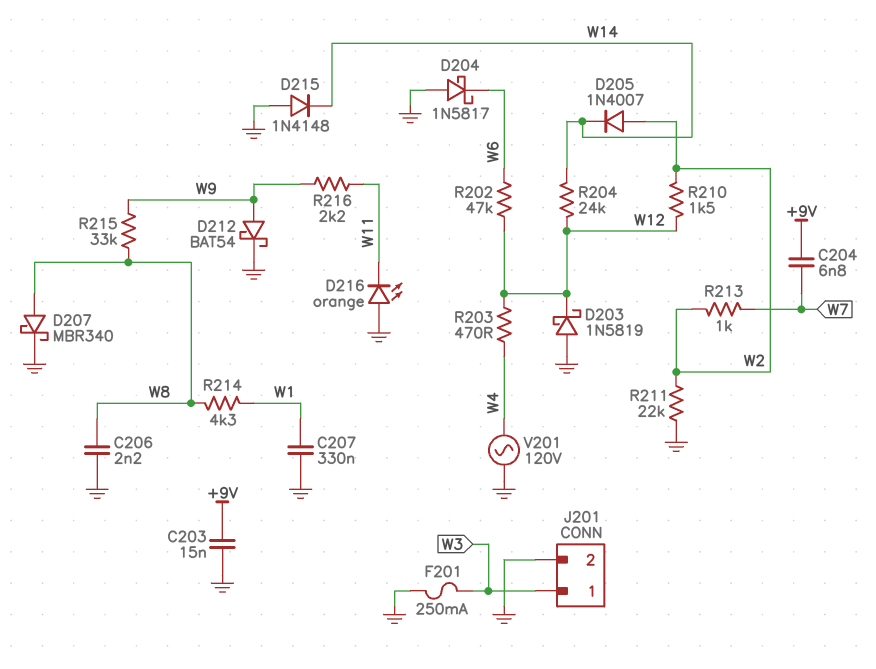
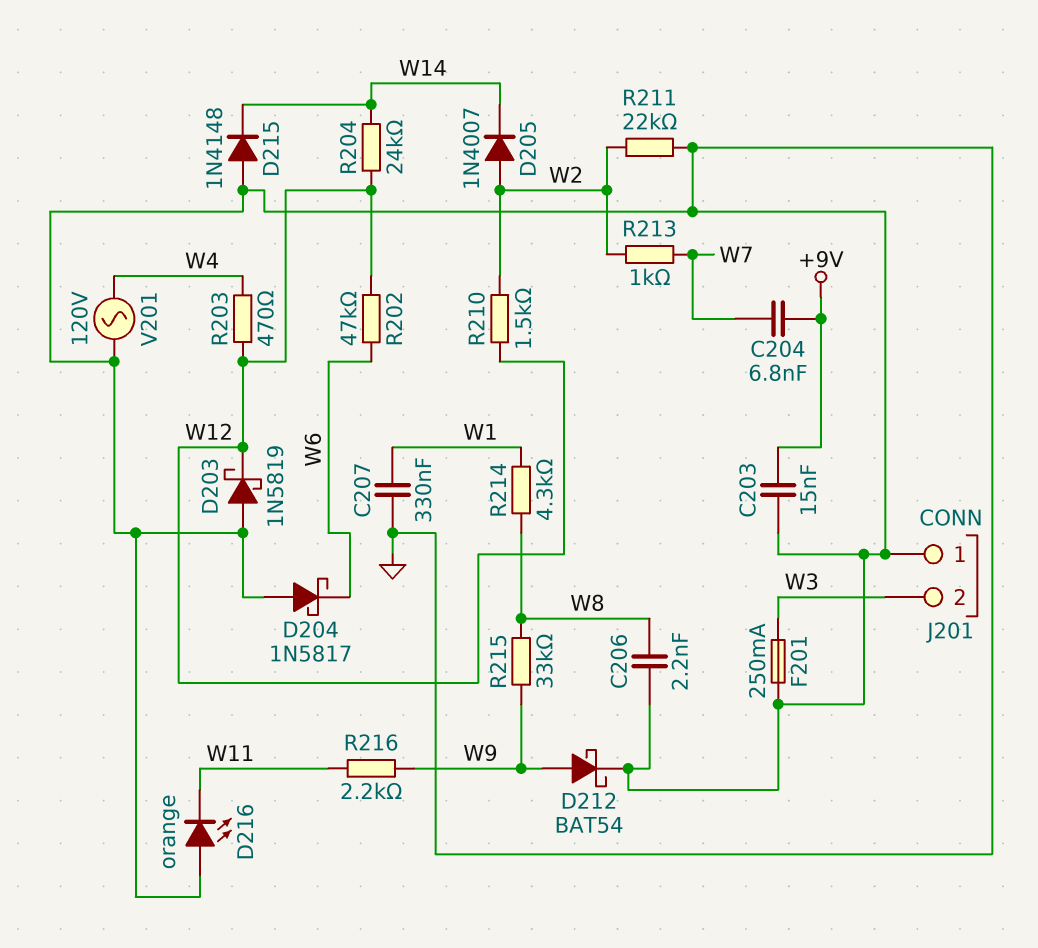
D207: schottky MBR340 (A W8, K GND) -> none
J201 pin 1: W3 -> GND
J201 pin 2: GND -> W3

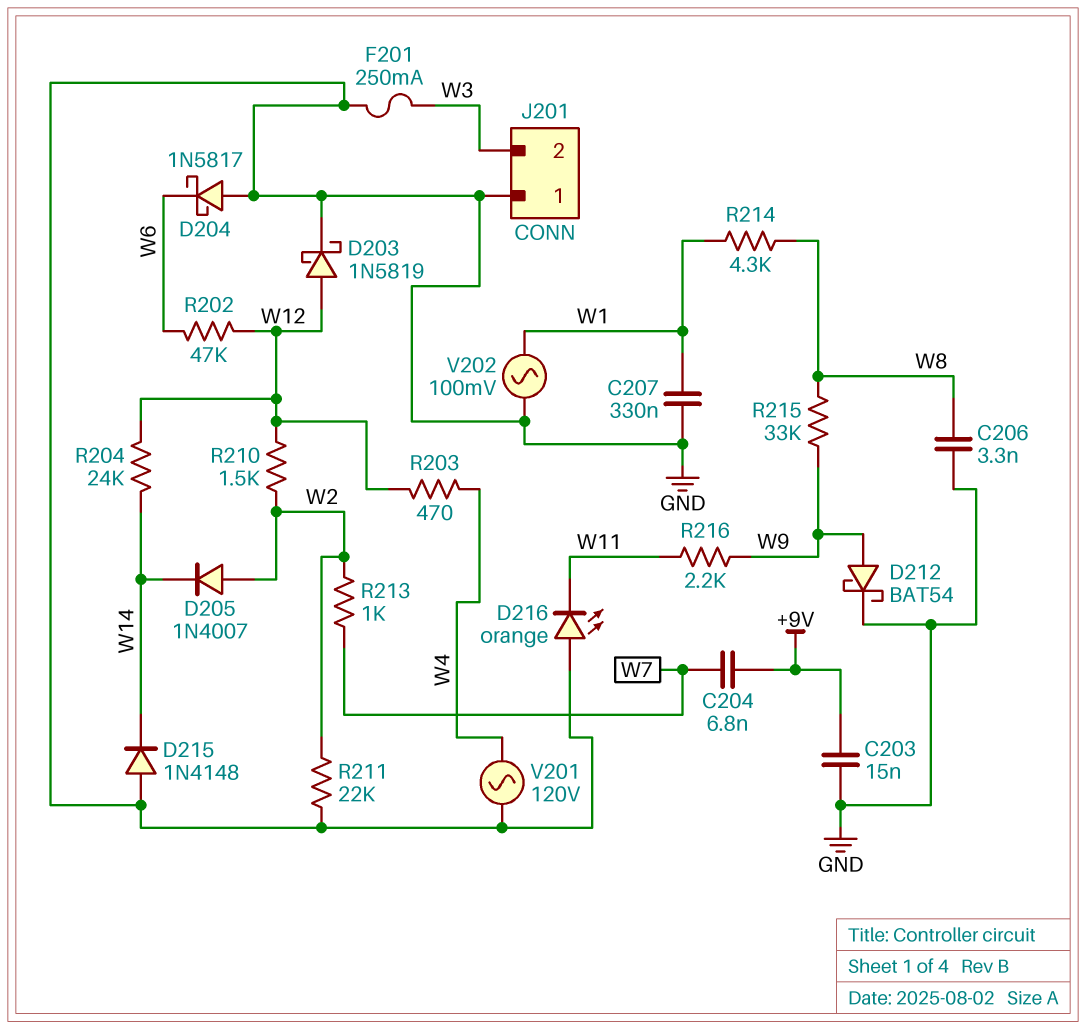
C206: 2.2nF (GND, W8) -> 3.3nF (GND, W8)
D203: schottky 1N5819 (A GND, K W12) -> schottky 1N5819 (A W12, K GND)
V202: none -> AC 100mV (GND, W1)

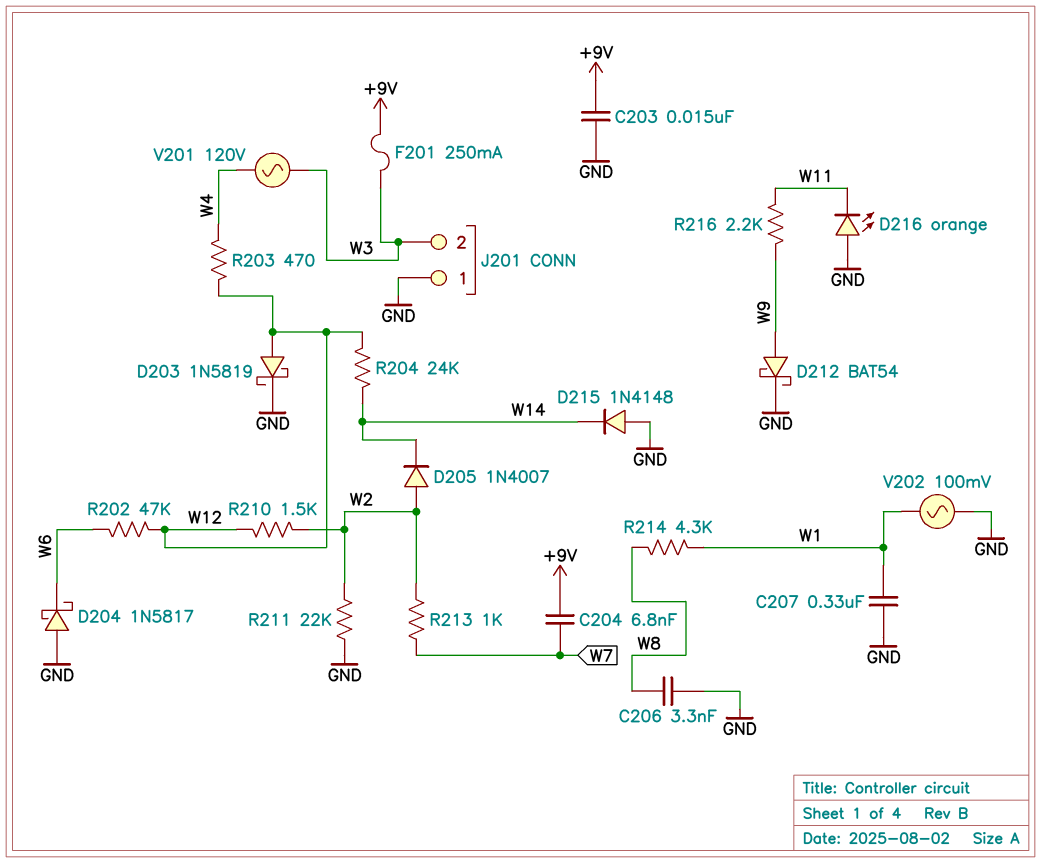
F201: 250mA (GND, W3) -> 250mA (+9V, W3)
R215: 33k (W8, W9) -> none
V201: AC 120V (GND, W4) -> AC 120V (W3, W4)

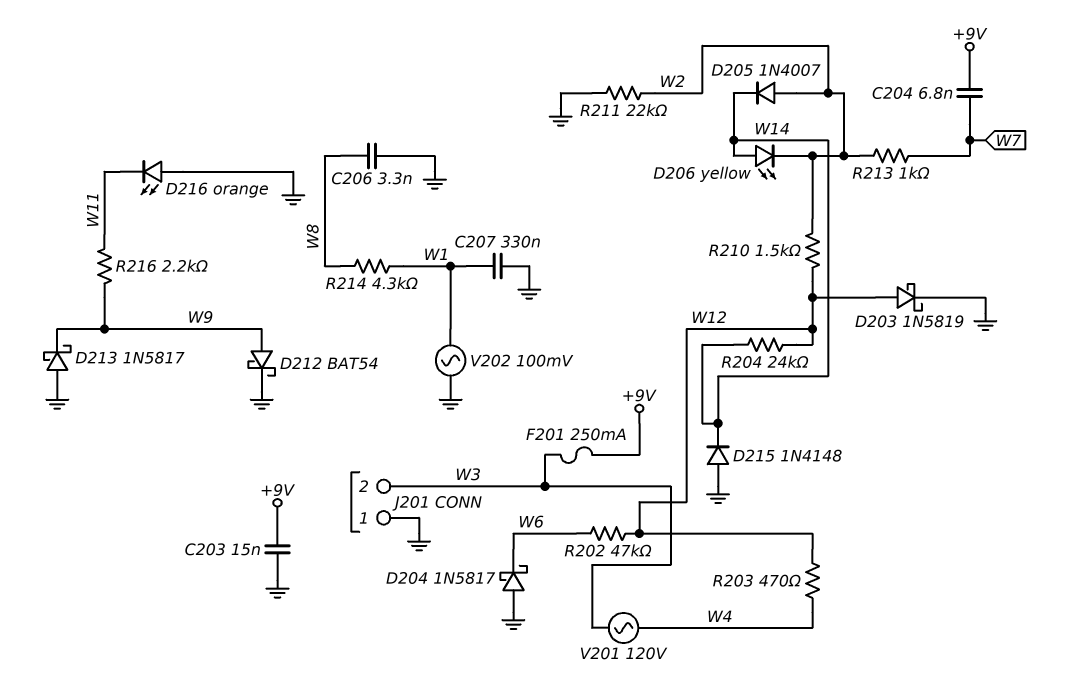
D206: none -> LED yellow (A W14, K W2)
D213: none -> schottky 1N5817 (A GND, K W9)

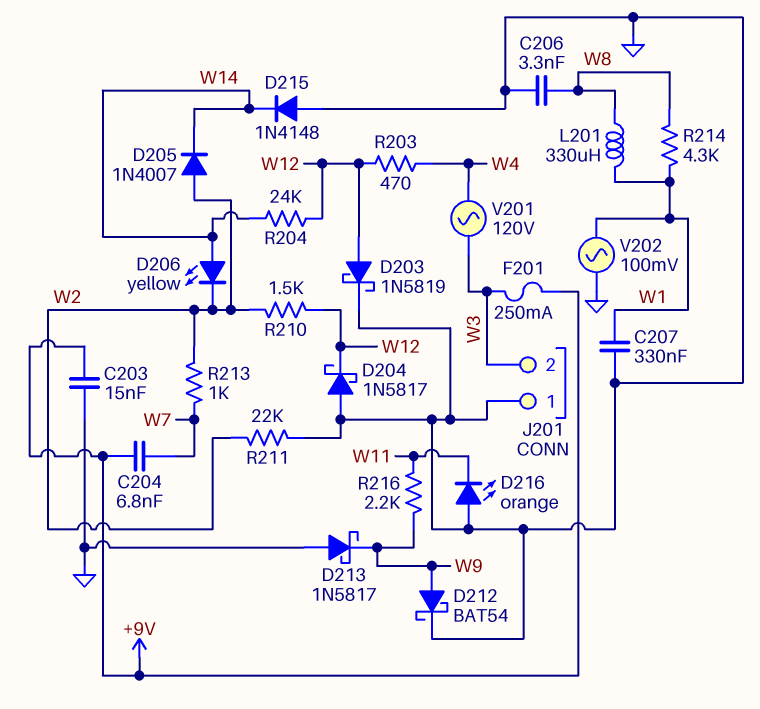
D204: schottky 1N5817 (A GND, K W6) -> schottky 1N5817 (A GND, K W12)
L201: none -> 330uH (W1, W8)
R202: 47k (W6, W12) -> none

